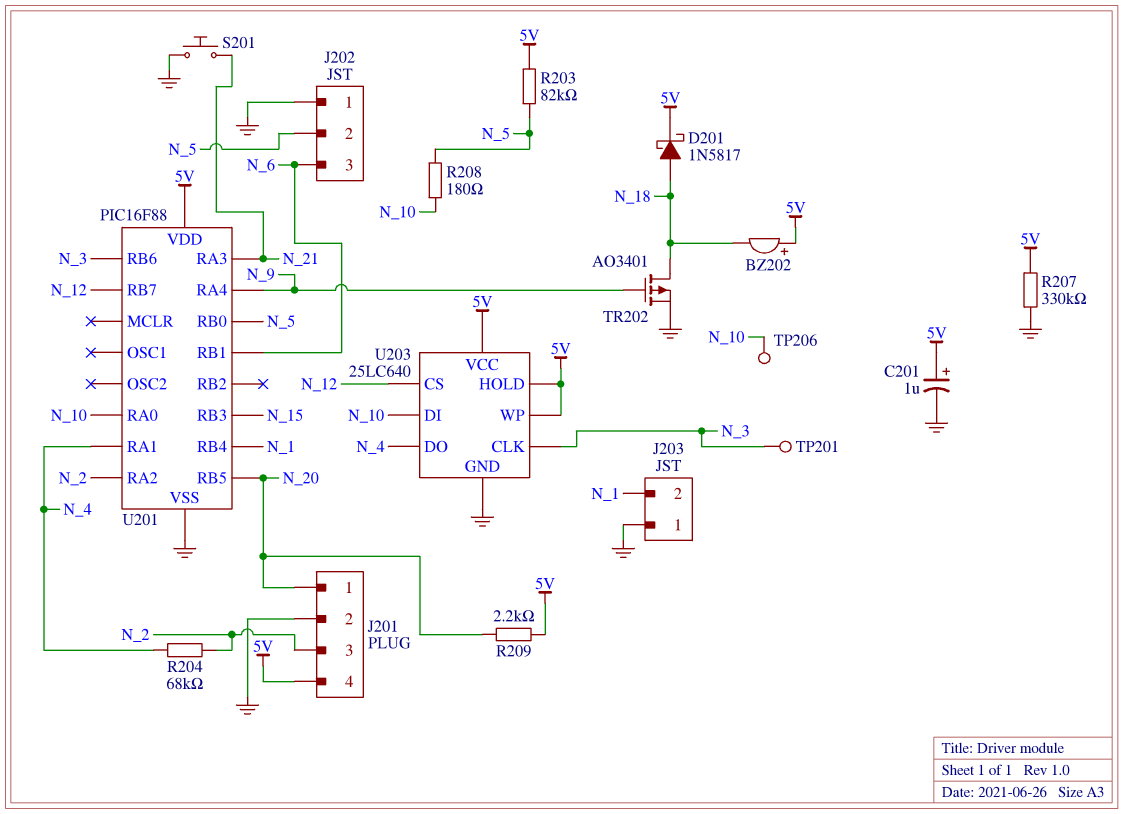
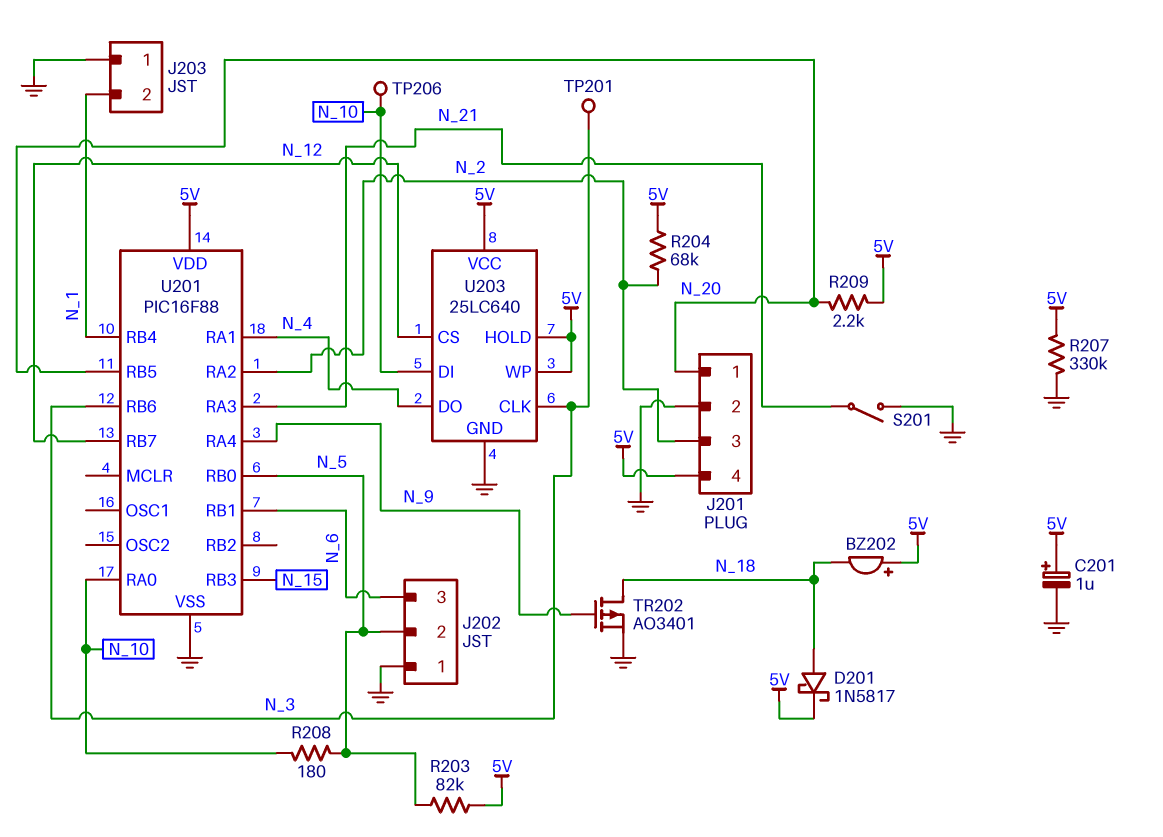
R204: 68k (N_2, N_4) -> 68k (5V, N_2)
S201: button (GND, N_21) -> switch (GND, N_21)

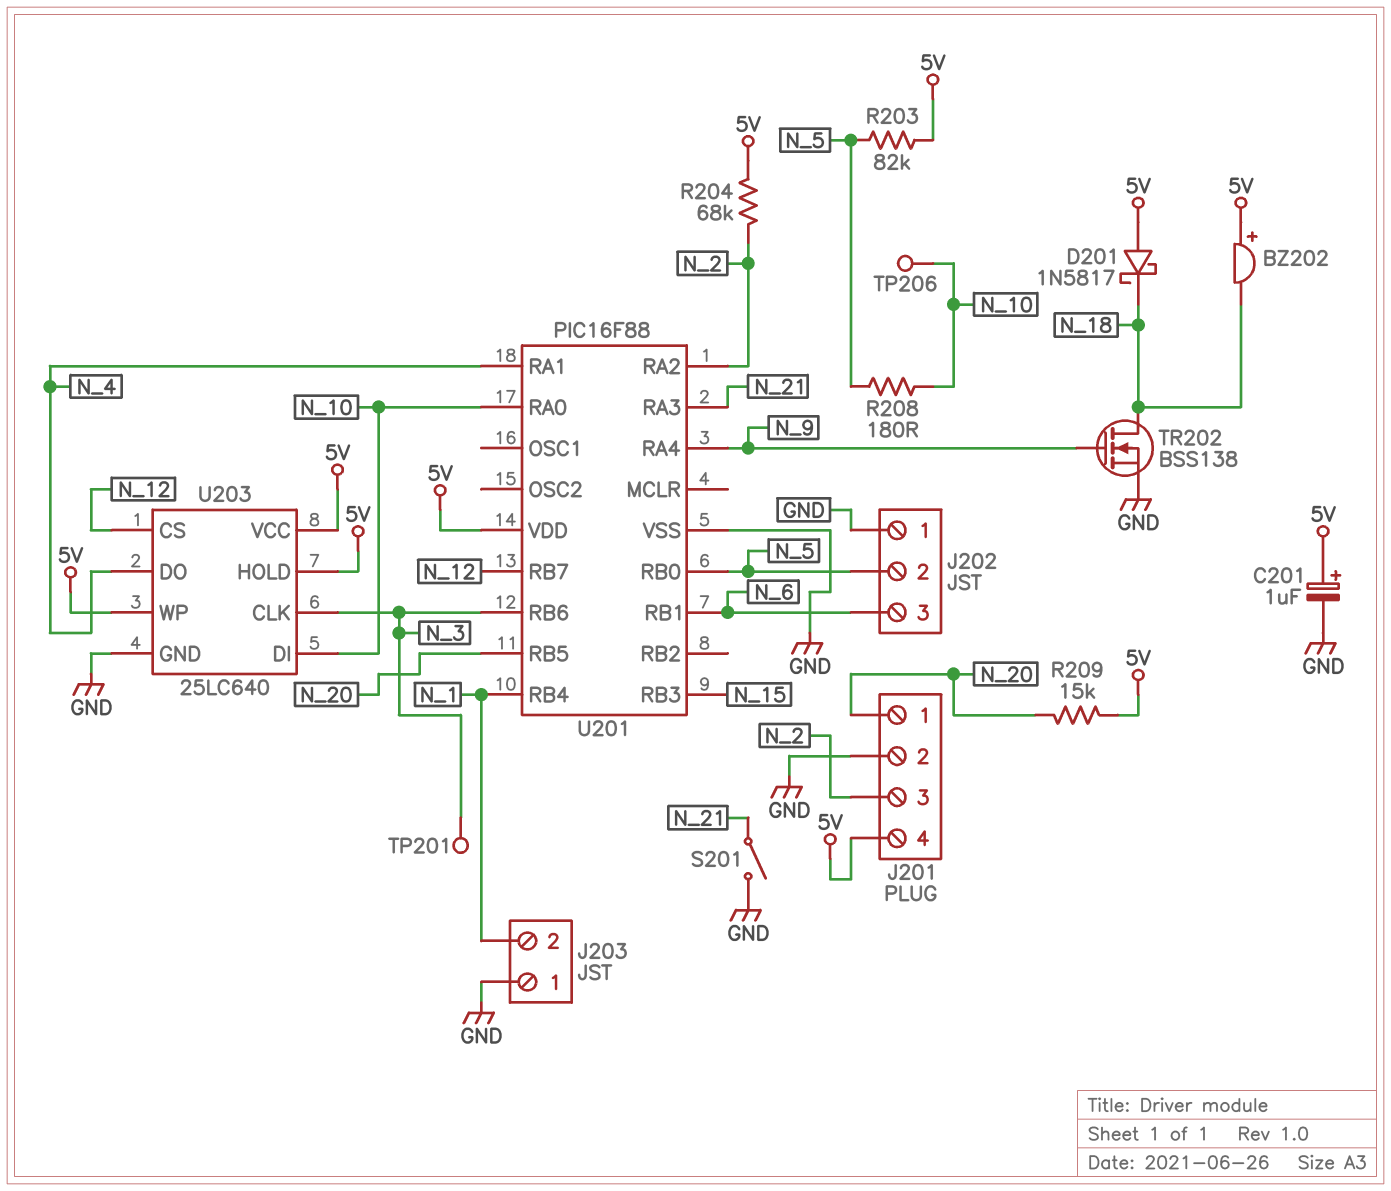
D201: schottky 1N5817 (A N_18, K 5V) -> schottky 1N5817 (A 5V, K N_18)
R207: 330k (5V, GND) -> none
R209: 2.2k (5V, N_20) -> 15k (5V, N_20)
TR202: PMOS AO3401 (G N_9, D N_18, S GND) -> NMOS BSS138 (G N_9, D N_18, S GND)

